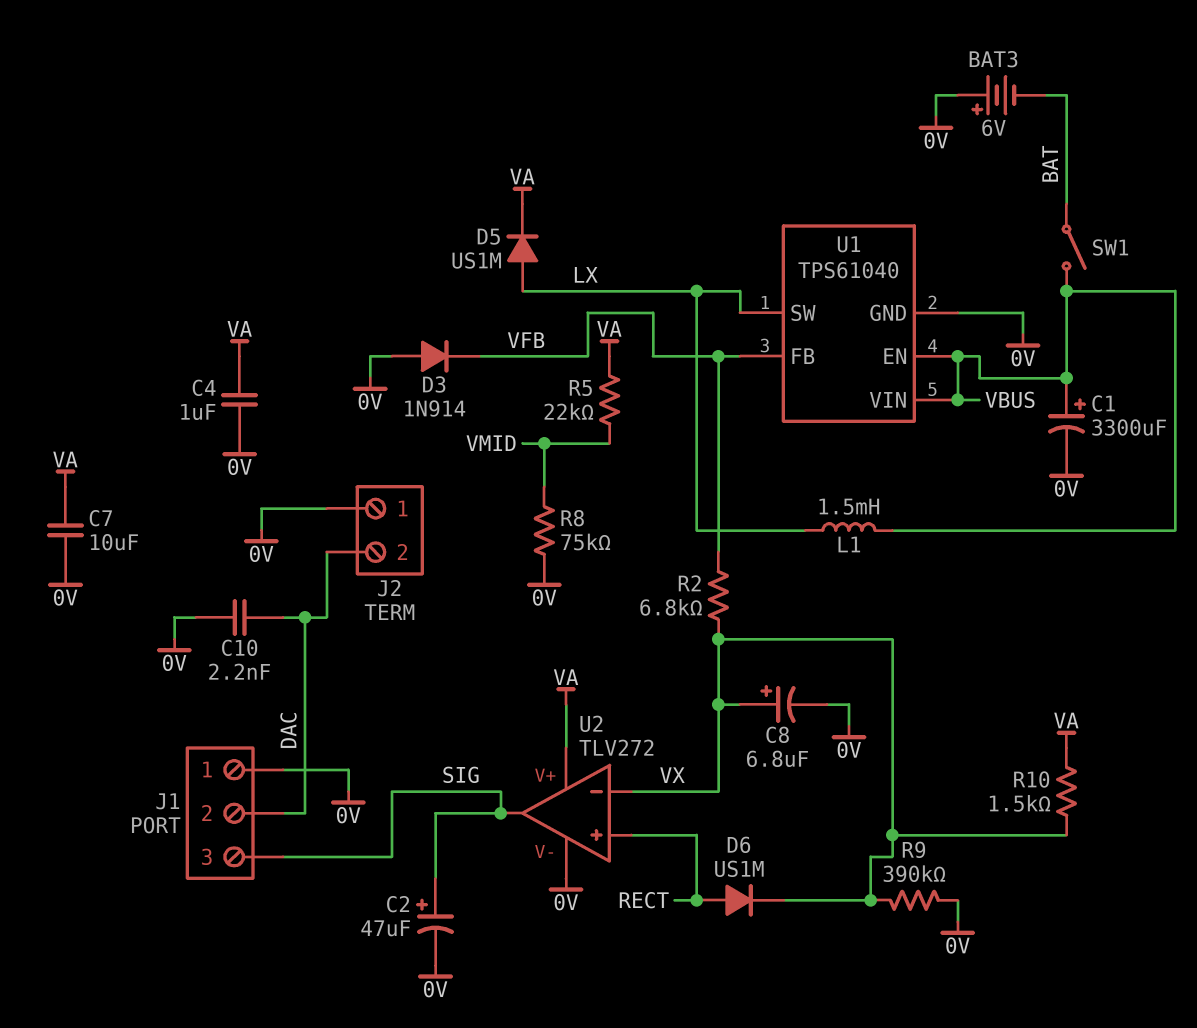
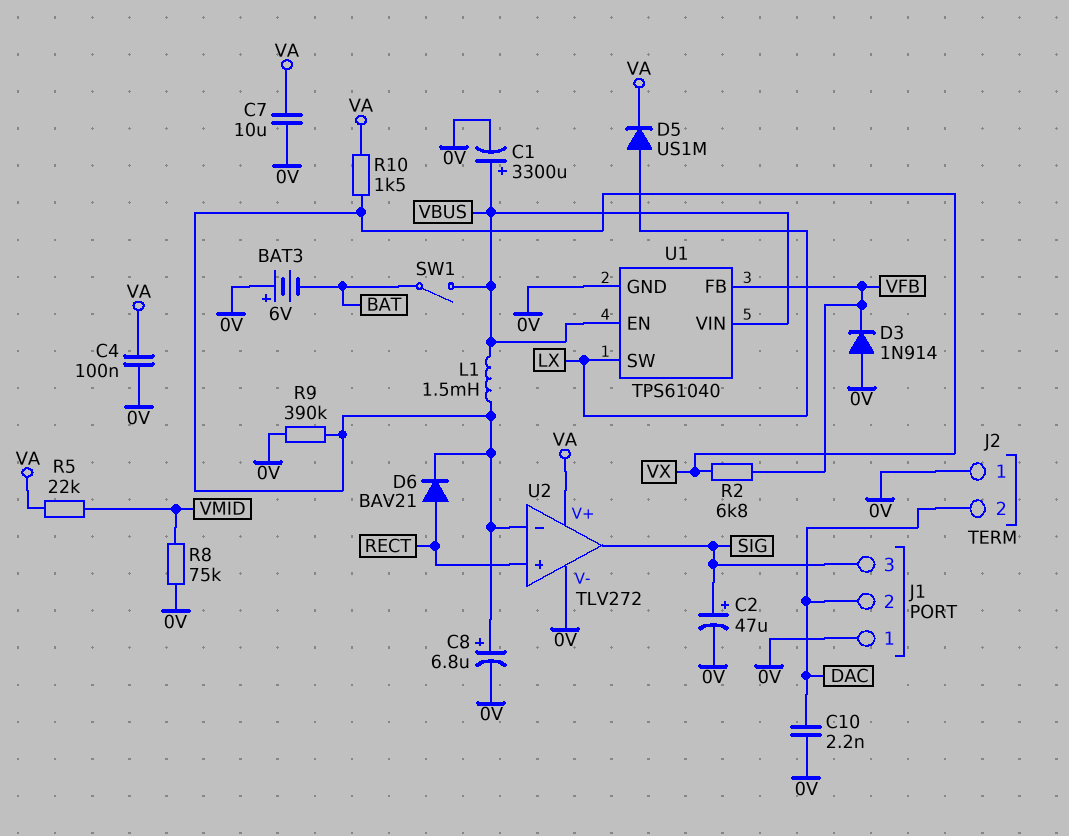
C4: 1uF (0V, VA) -> 100nF (0V, VA)
D6: diode US1M (A RECT, K VX) -> diode BAV21 (A RECT, K VX)
L1: 1.5mH (LX, VBUS) -> 1.5mH (VBUS, VX)

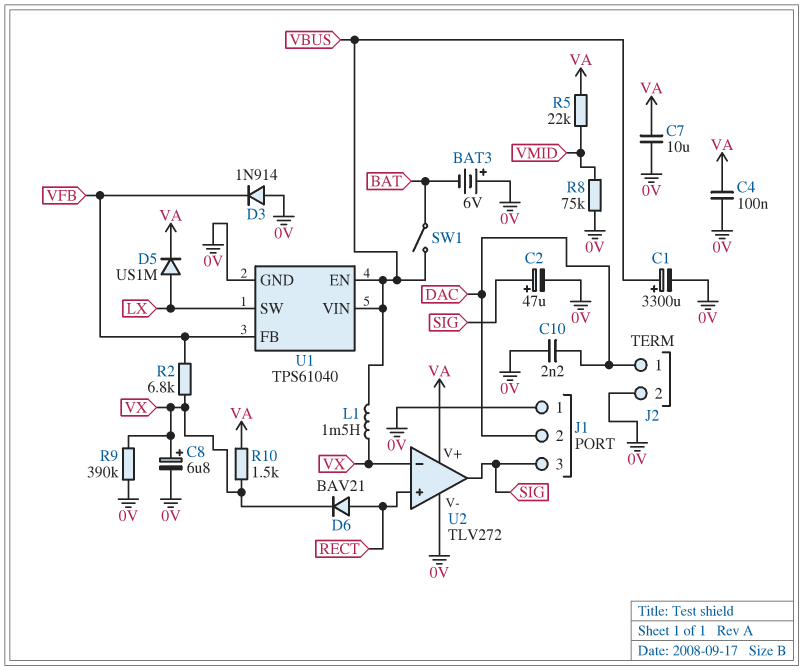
J2 pin 1: 0V -> DAC
J2 pin 2: DAC -> 0V

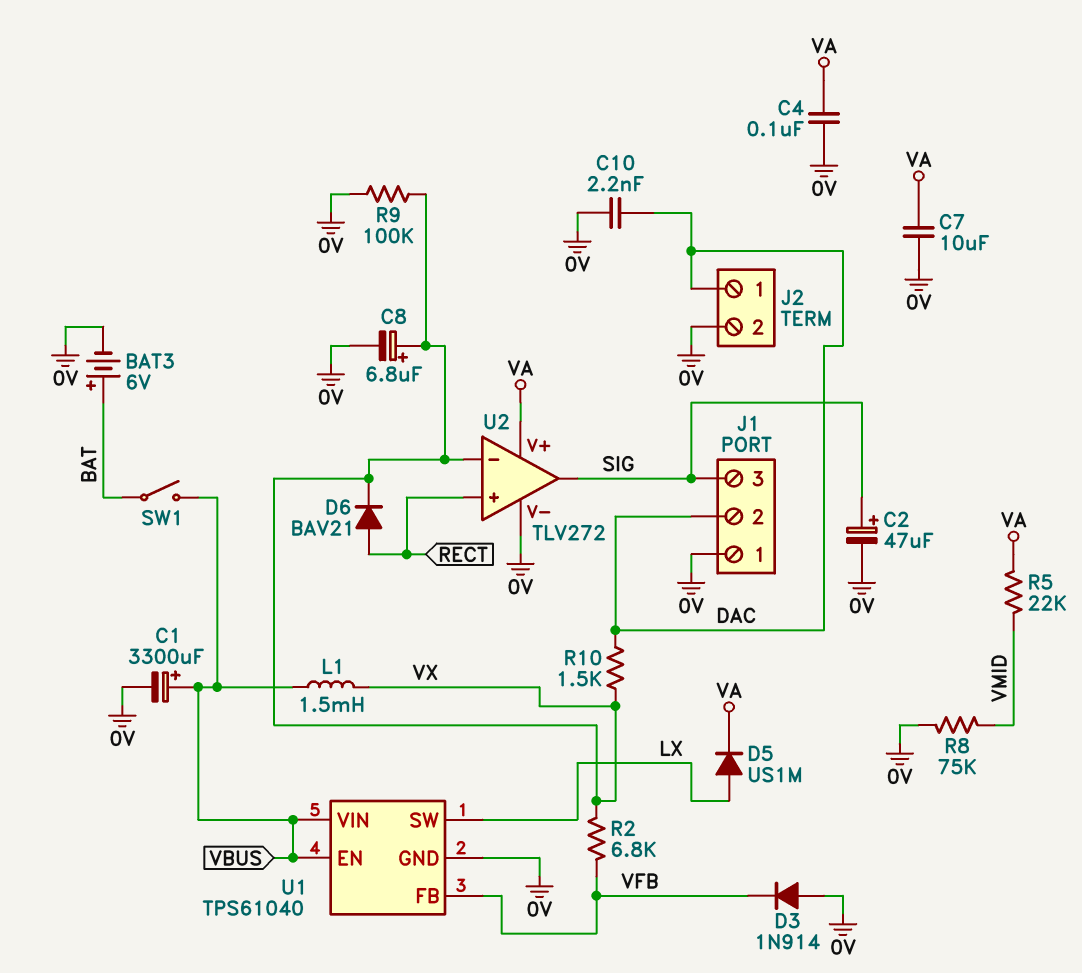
BAT3: 6V (plus 0V, minus BAT) -> 6V (plus BAT, minus 0V)
R9: 390k (0V, VX) -> 100k (0V, VX)
R10: 1.5k (VA, VX) -> 1.5k (DAC, VX)

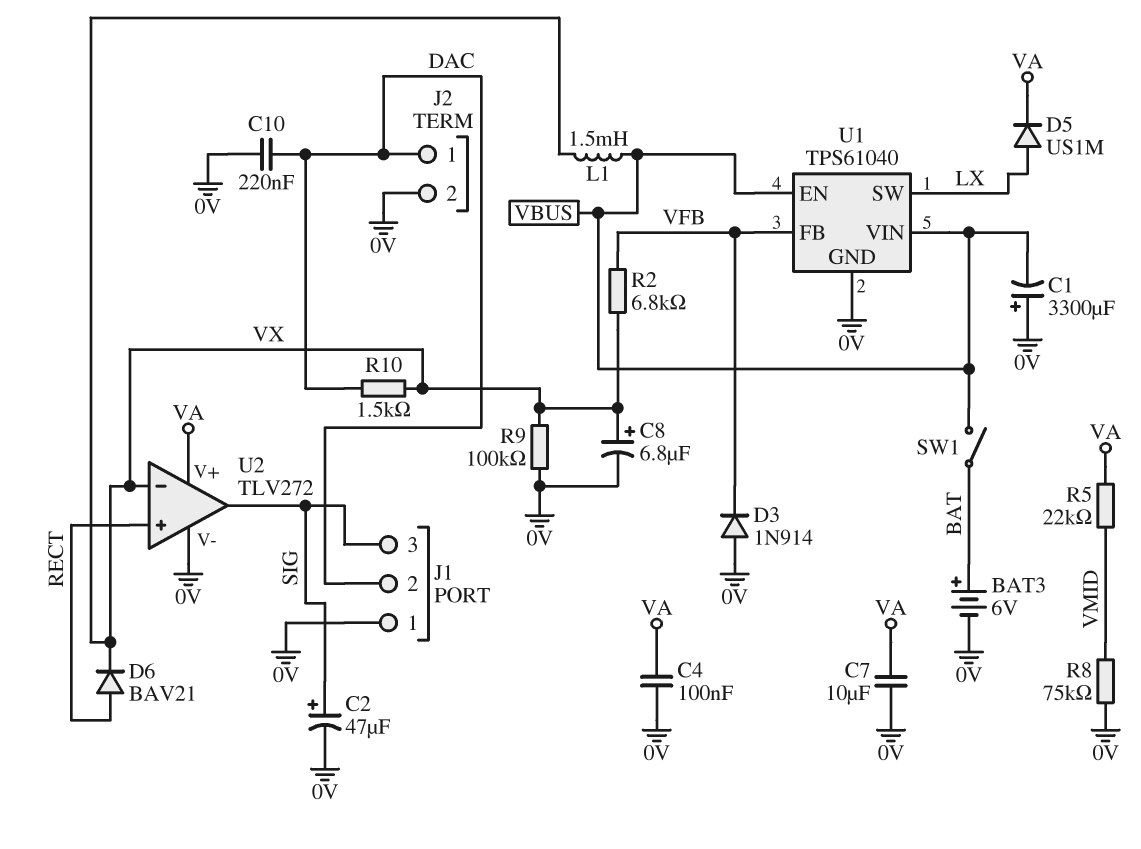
C1: 3300uF (plus VBUS, minus 0V) -> 3300uF (plus 0V, minus VBUS)
C10: 2.2nF (0V, DAC) -> 220nF (0V, DAC)

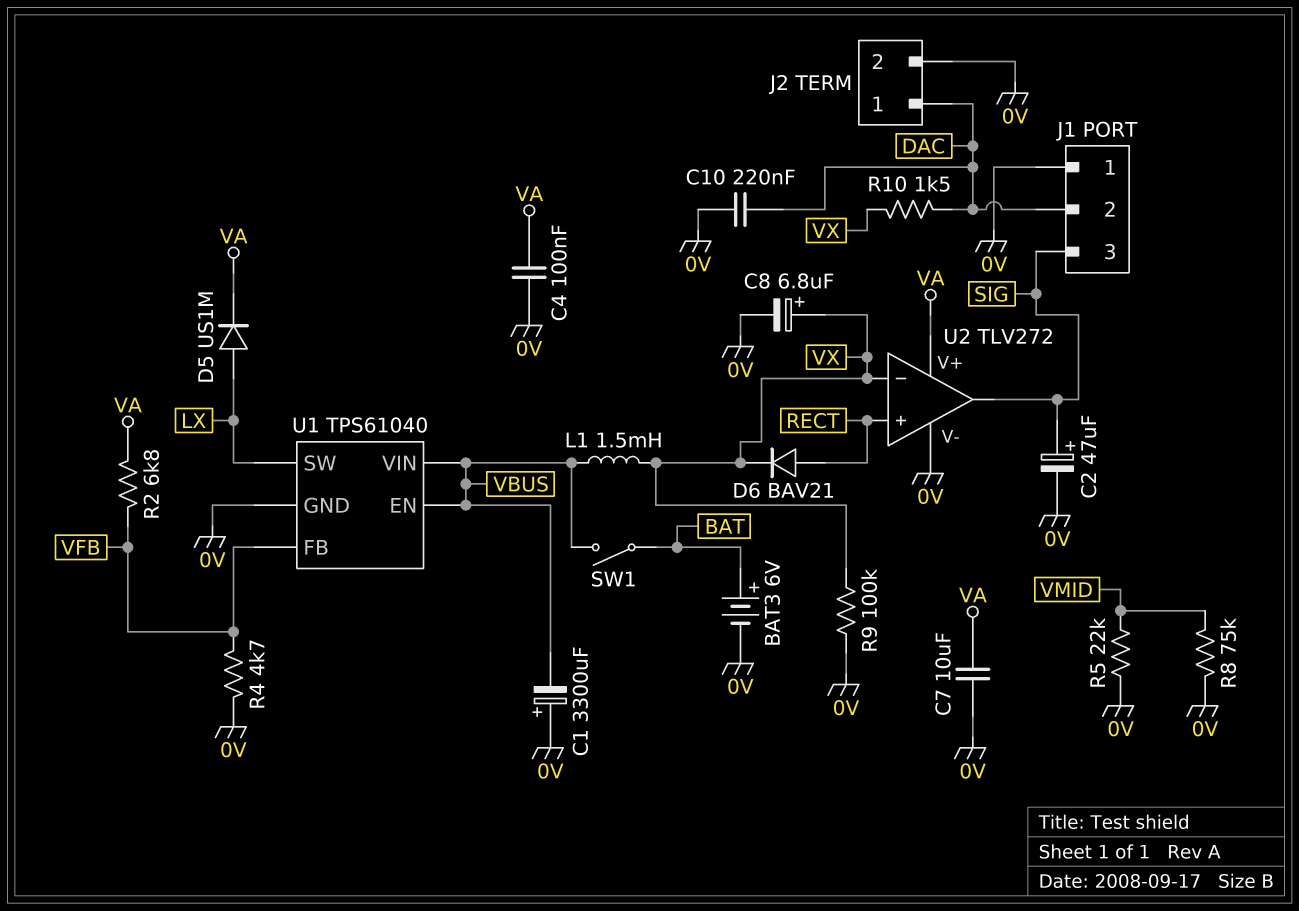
D3: diode 1N914 (A 0V, K VFB) -> none
R2: 6.8k (VFB, VX) -> 6.8k (VA, VFB)
R4: none -> 4.7k (0V, VFB)
R5: 22k (VA, VMID) -> 22k (0V, VMID)

